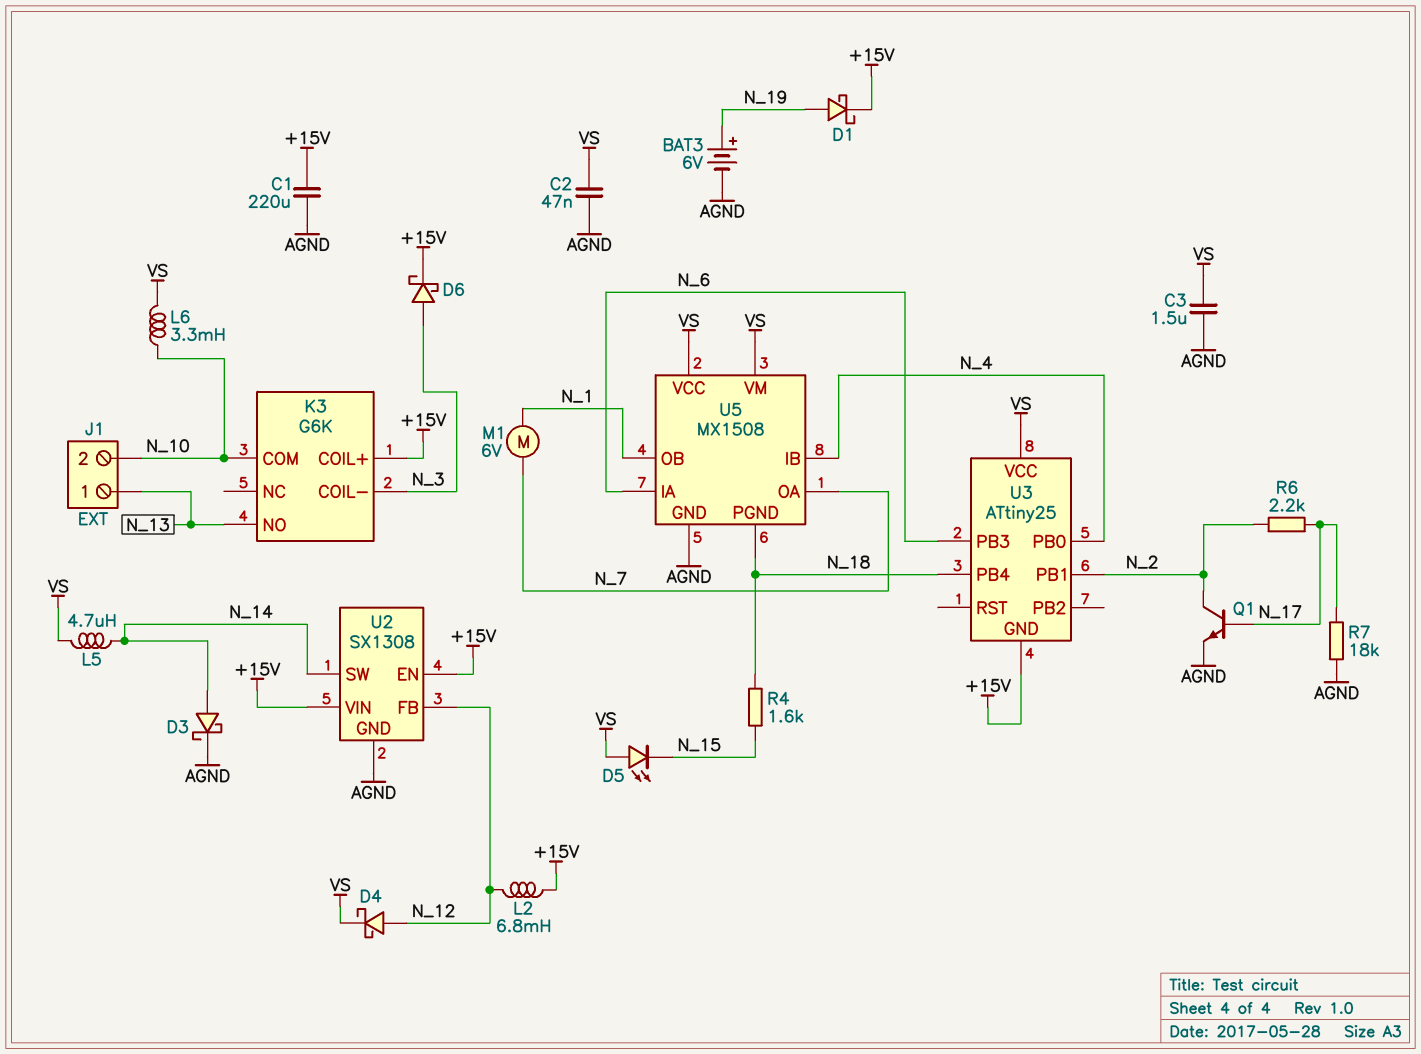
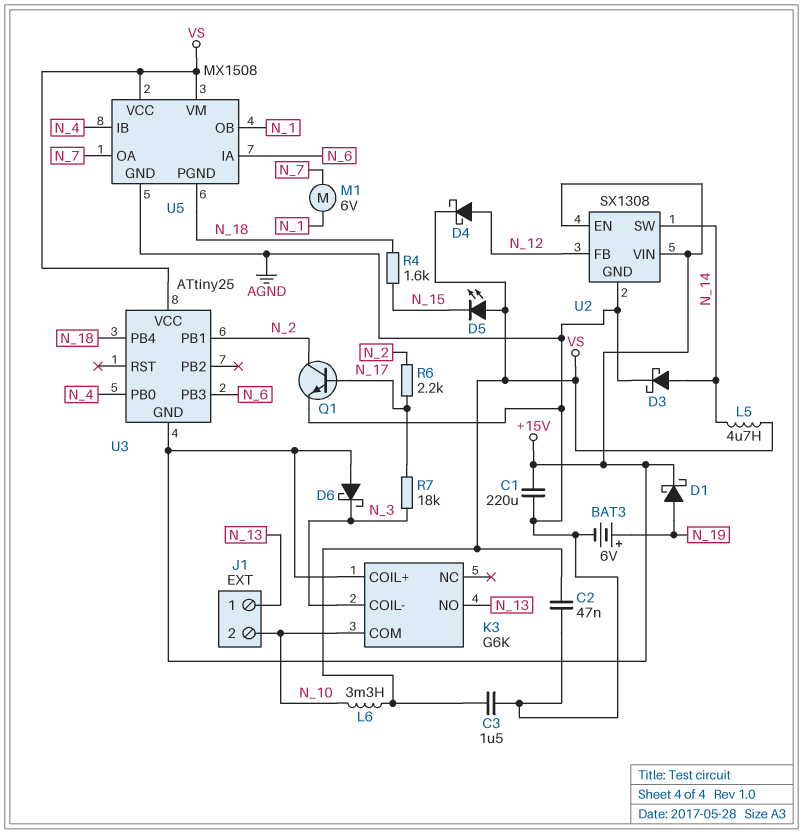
D6: schottky (A N_3, K +15V) -> schottky (A +15V, K N_3)
L2: 6.8mH (+15V, N_12) -> none
R7: 18k (AGND, N_17) -> 18k (N_3, N_17)

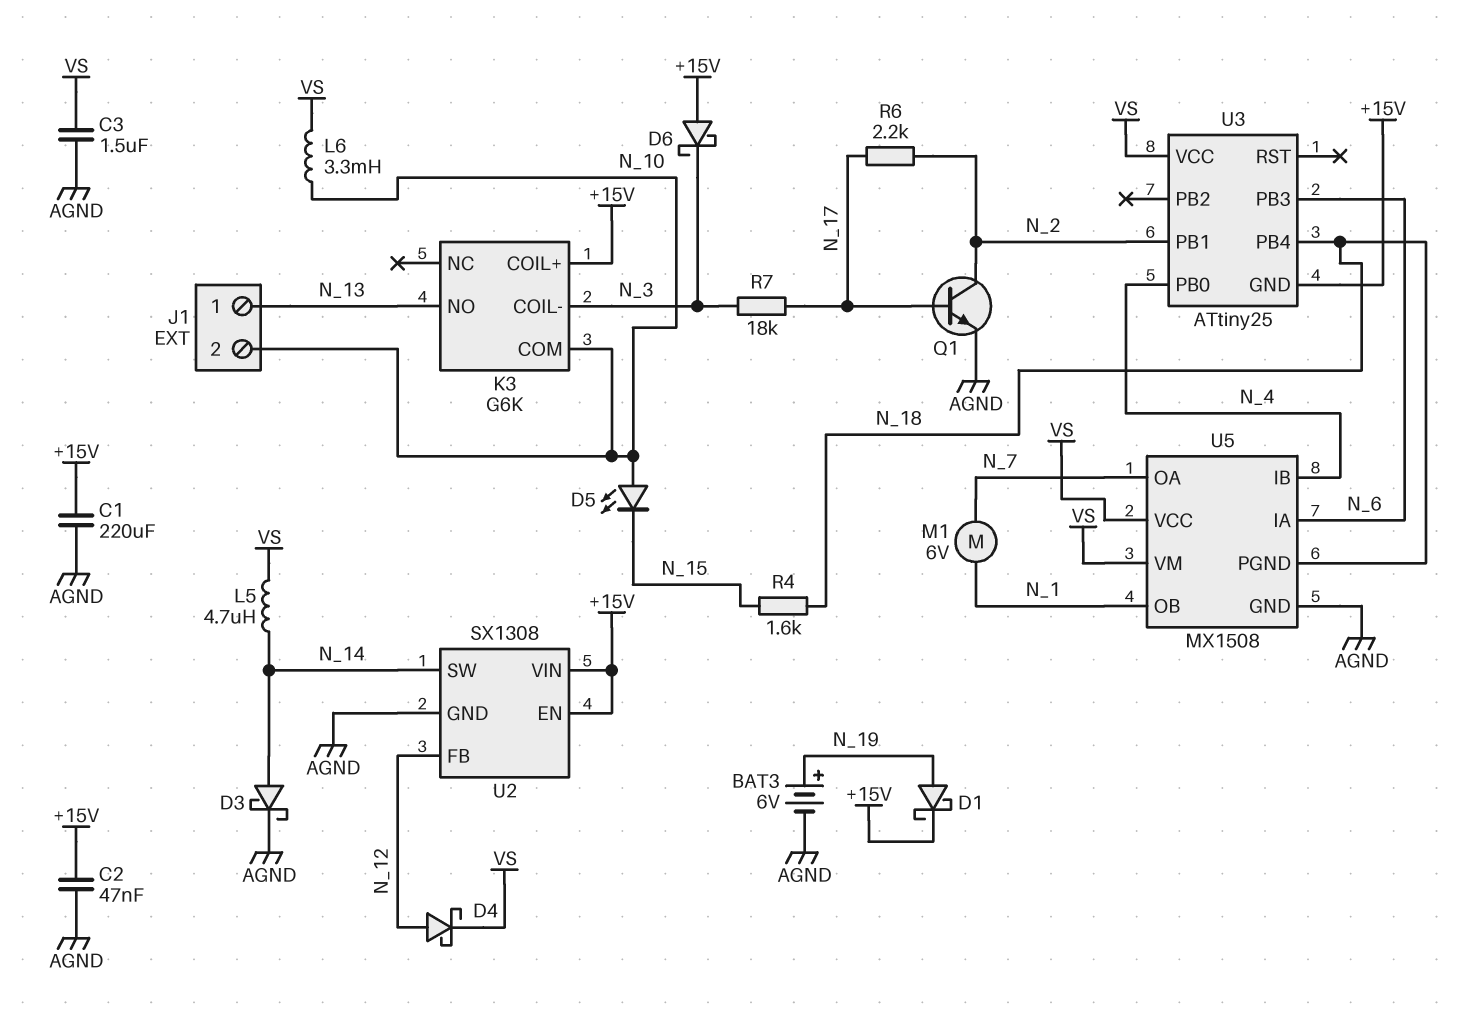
C2: 47nF (AGND, VS) -> 47nF (+15V, AGND)
D5: LED (A VS, K N_15) -> LED (A N_10, K N_15)

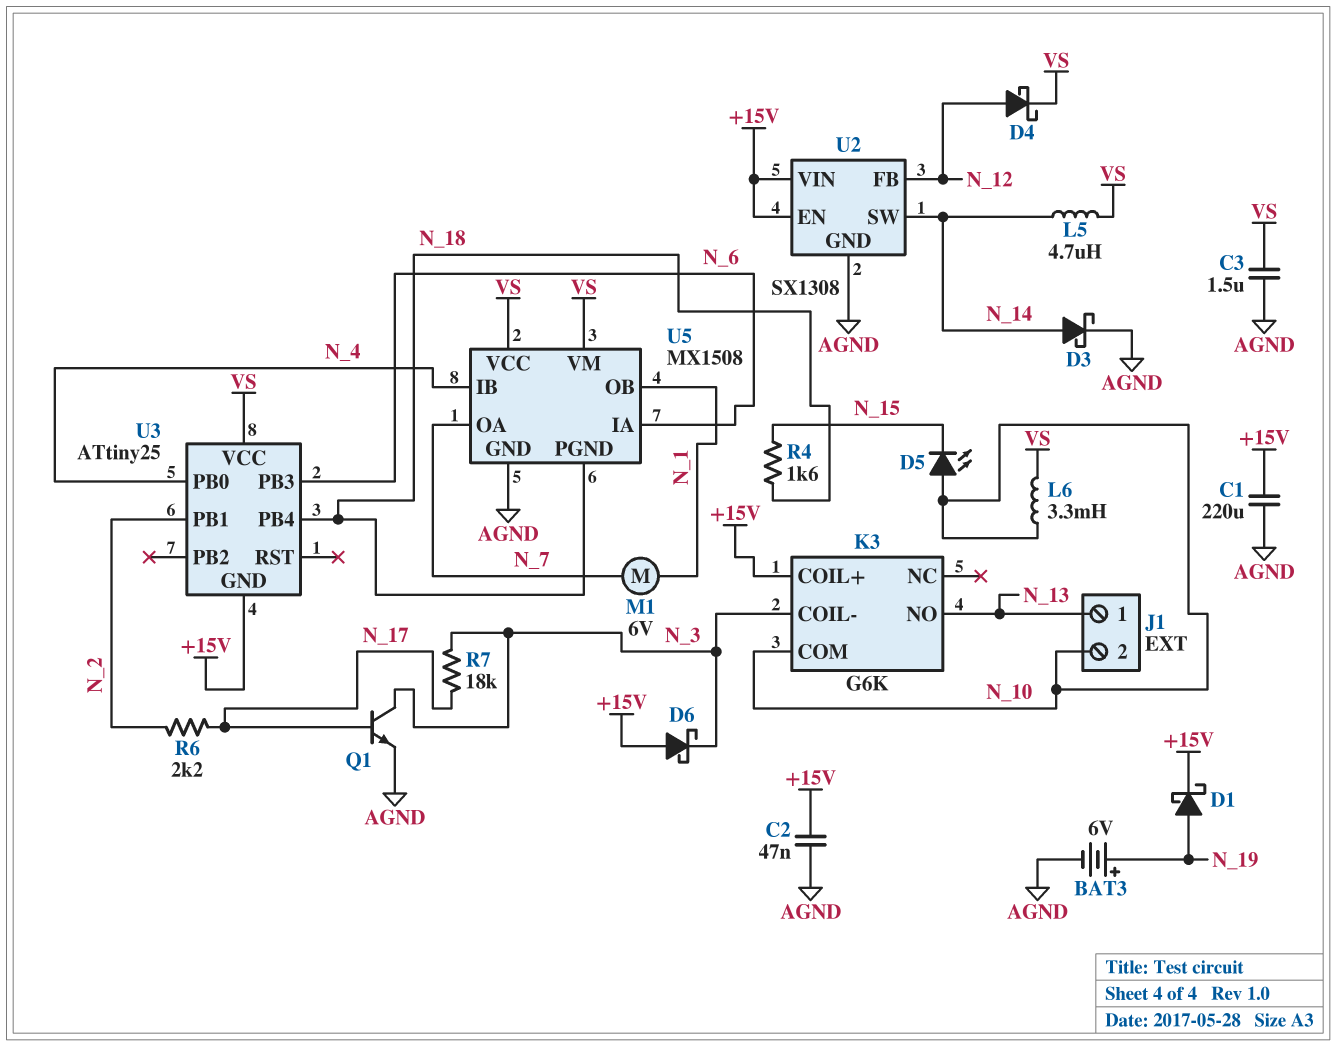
Q1: NPN (B N_17, C N_2, E AGND) -> NPN (B N_17, C N_3, E AGND)

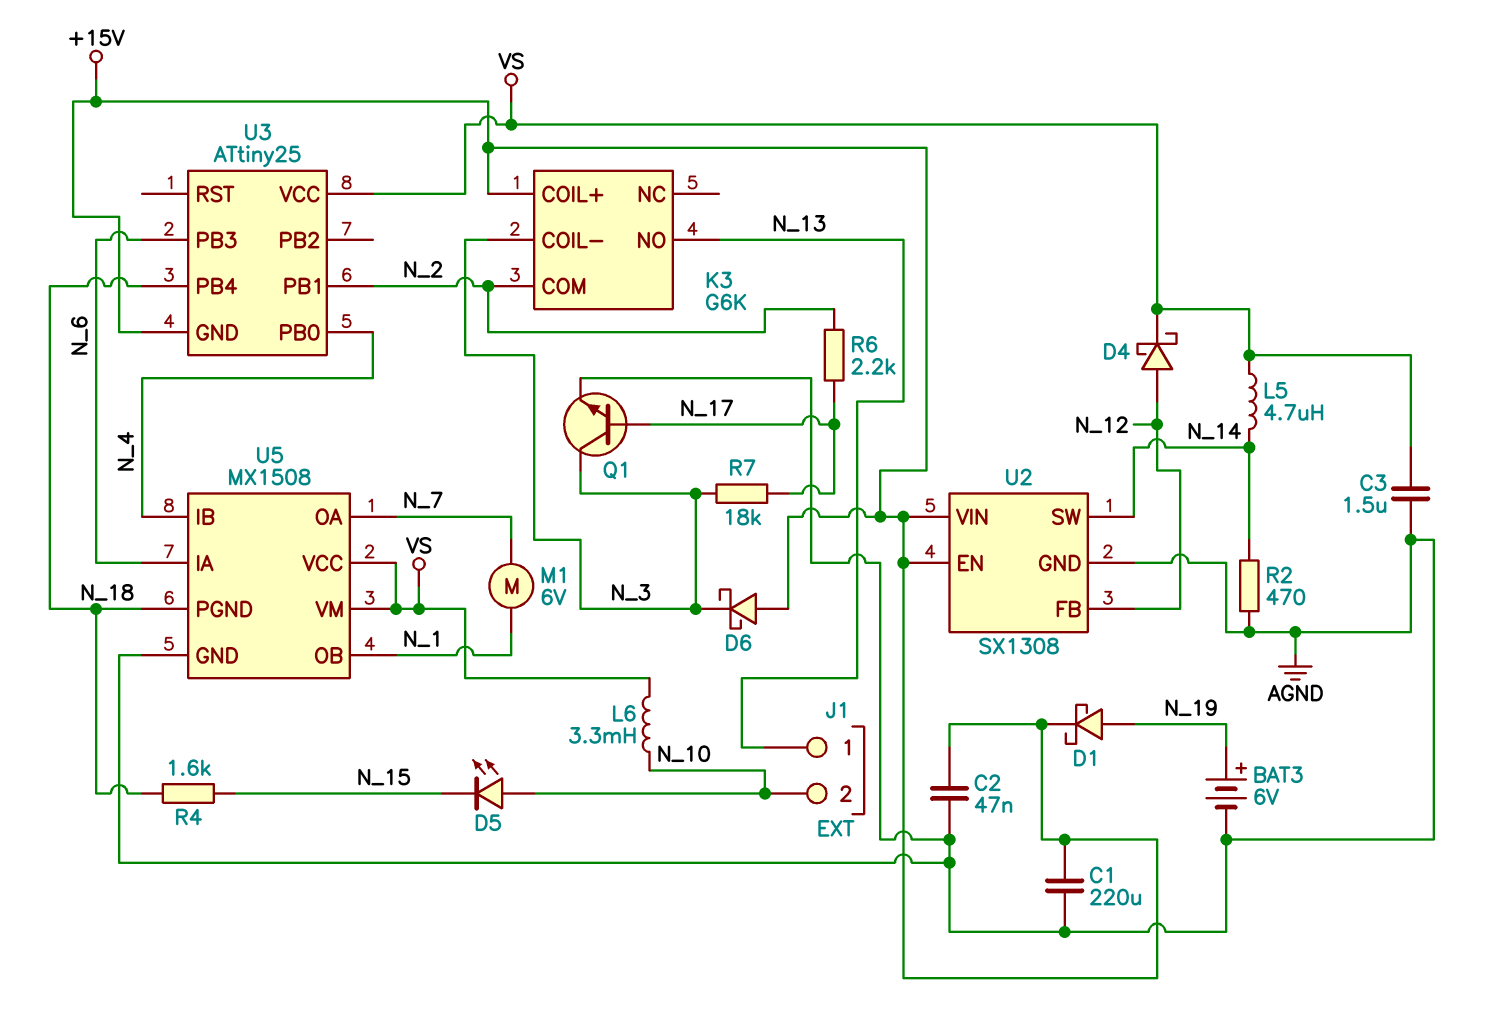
D3: schottky (A N_14, K AGND) -> none
K3 pin COM: N_10 -> N_2
R2: none -> 470 (AGND, N_14)

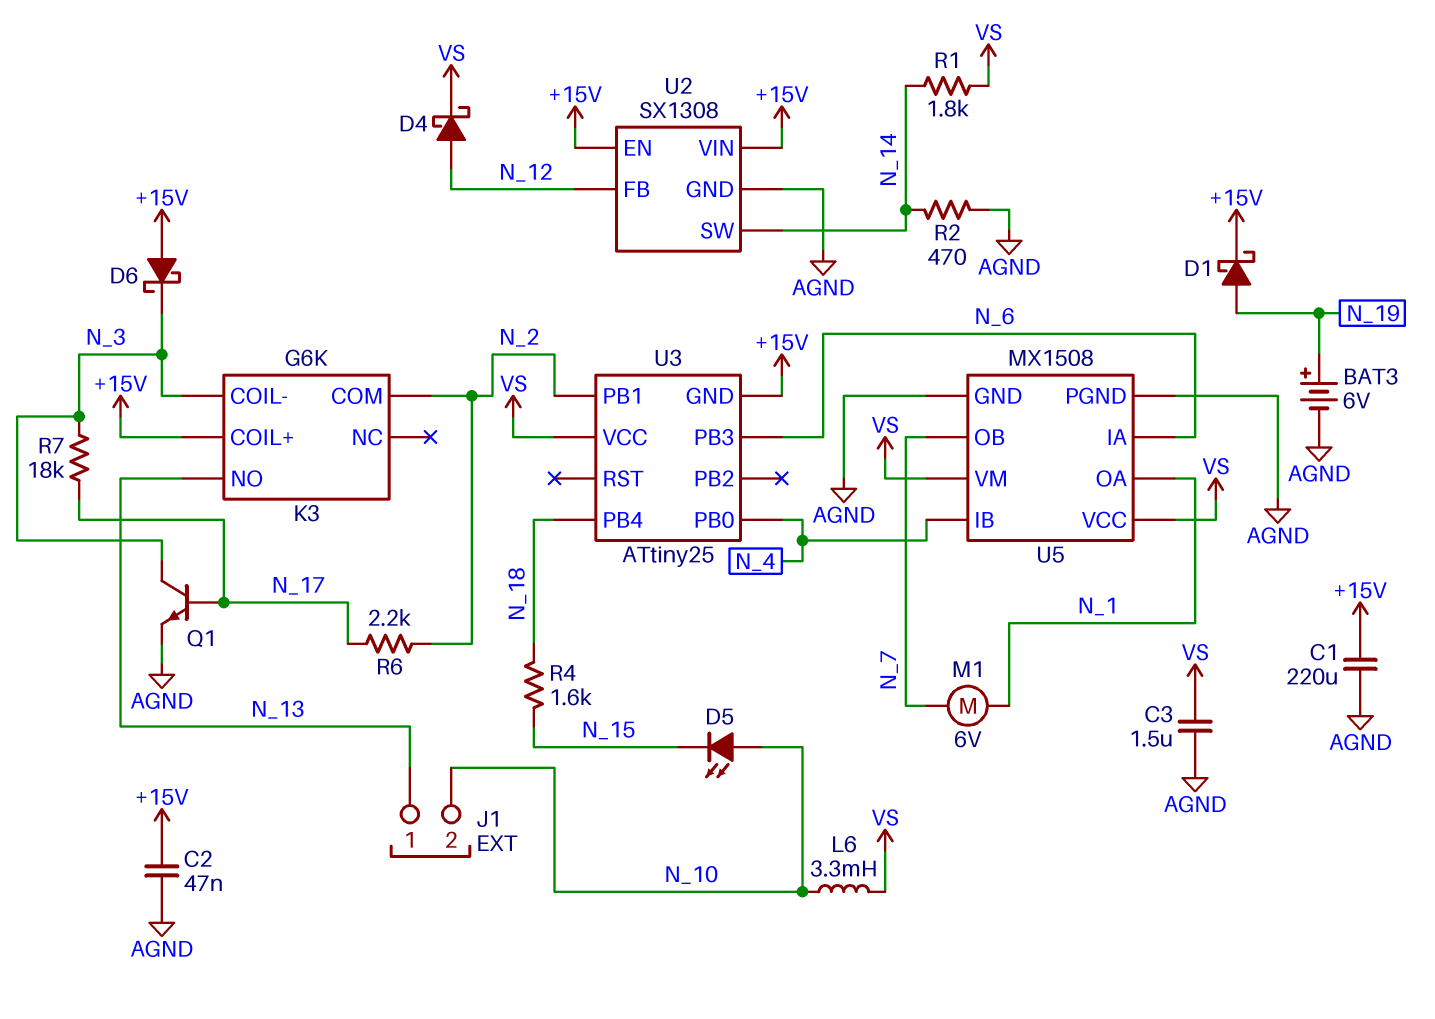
L5: 4.7uH (N_14, VS) -> none
R1: none -> 1.8k (N_14, VS)
U5 pin OA: N_7 -> N_1
U5 pin OB: N_1 -> N_7
U5 pin PGND: N_18 -> AGND

